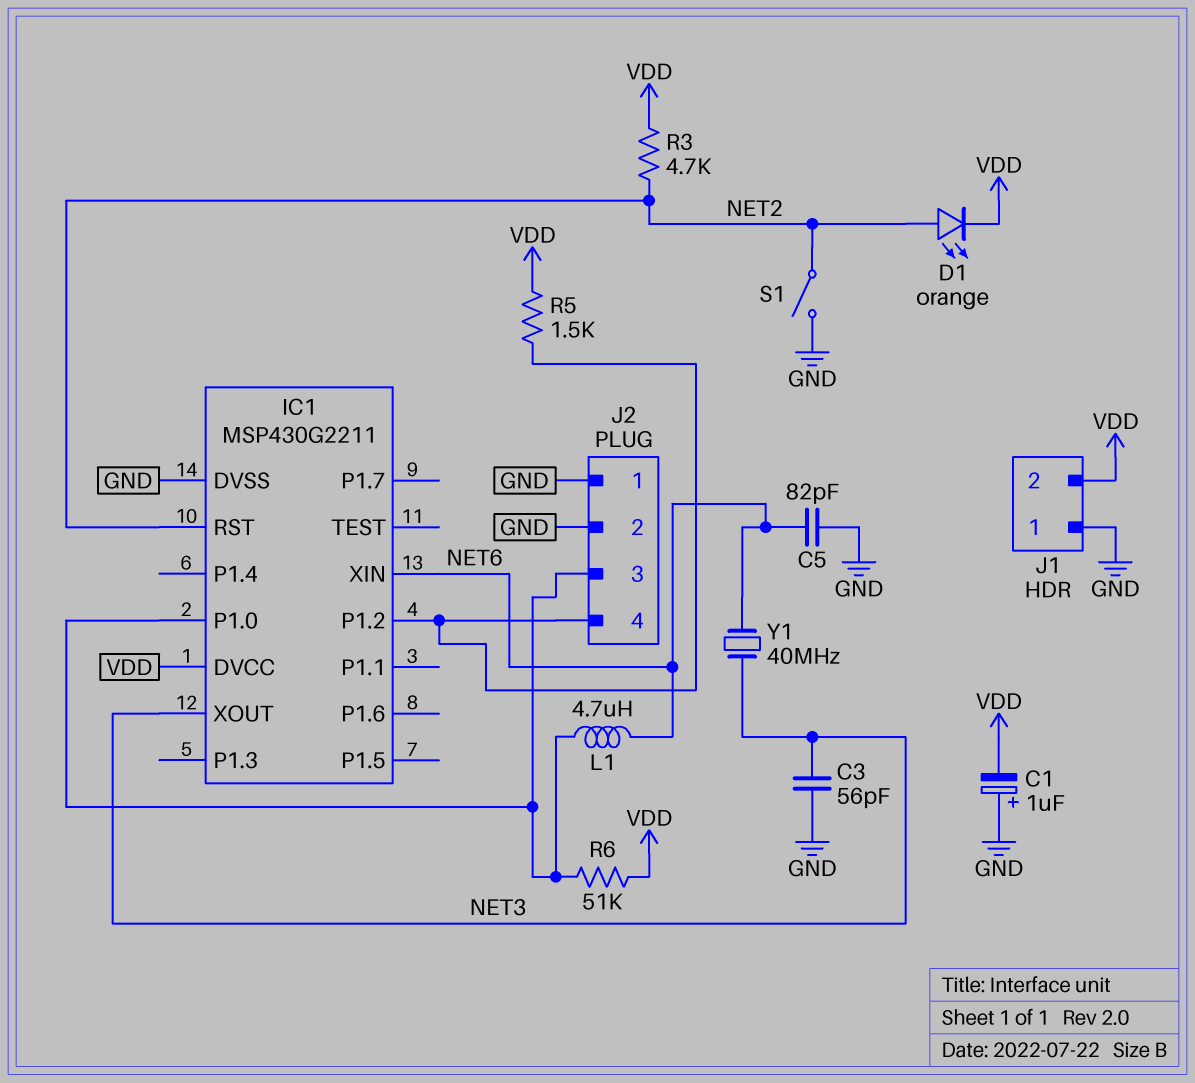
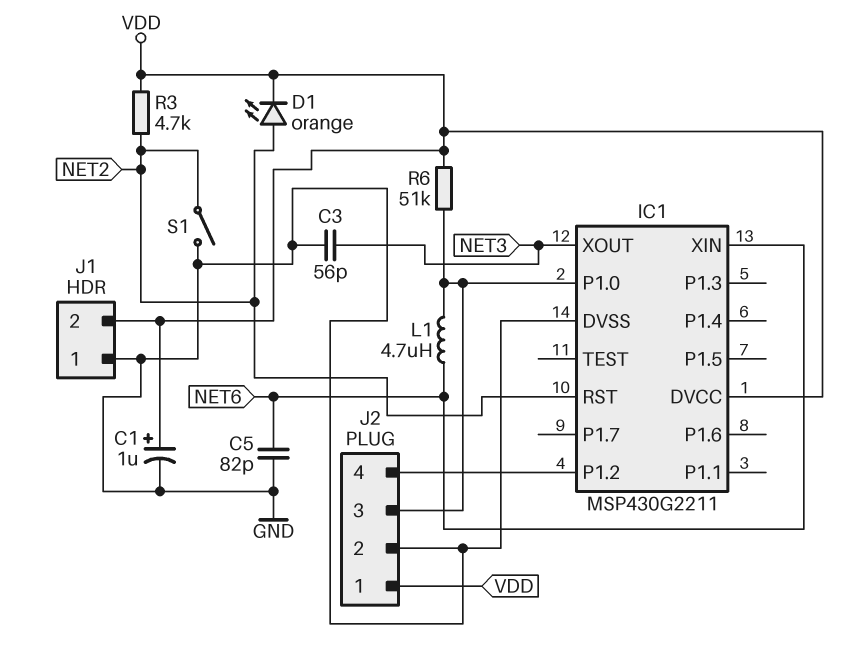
C1: 1uF (plus GND, minus VDD) -> 1uF (plus VDD, minus GND)
J2 pin 1: GND -> VDD
R5: 1.5k (IC1/P1.2, VDD) -> none
Y1: 40MHz (NET3, NET6) -> none

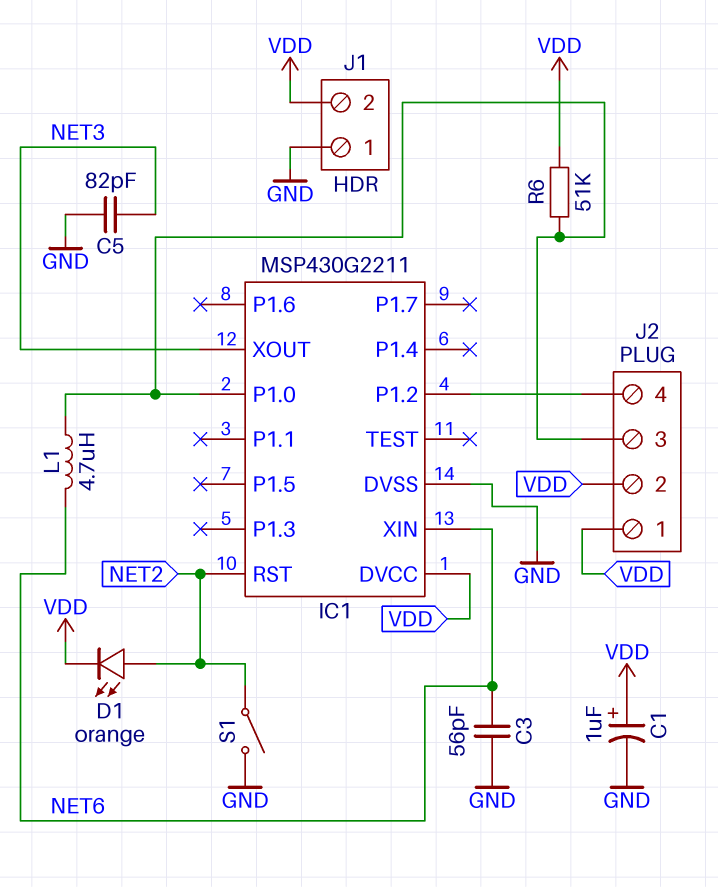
C3: 56pF (GND, NET3) -> 56pF (GND, NET6)
C5: 82pF (GND, NET6) -> 82pF (GND, NET3)
J2 pin 2: GND -> VDD
R3: 4.7k (NET2, VDD) -> none

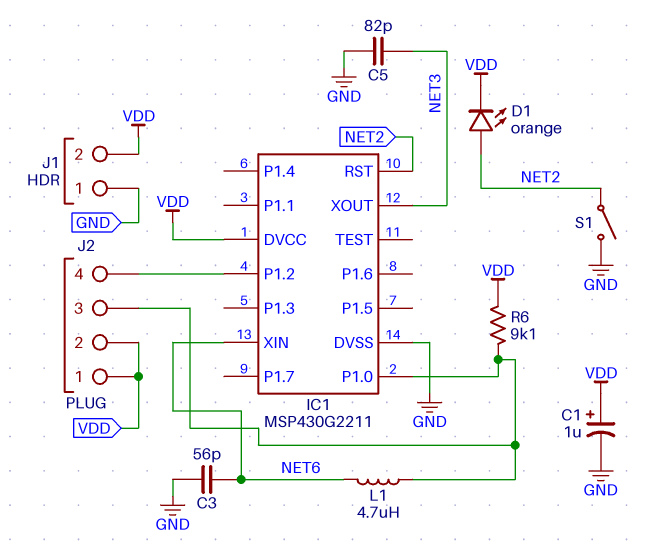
R6: 51k (IC1/P1.0, VDD) -> 9.1k (IC1/P1.0, VDD)

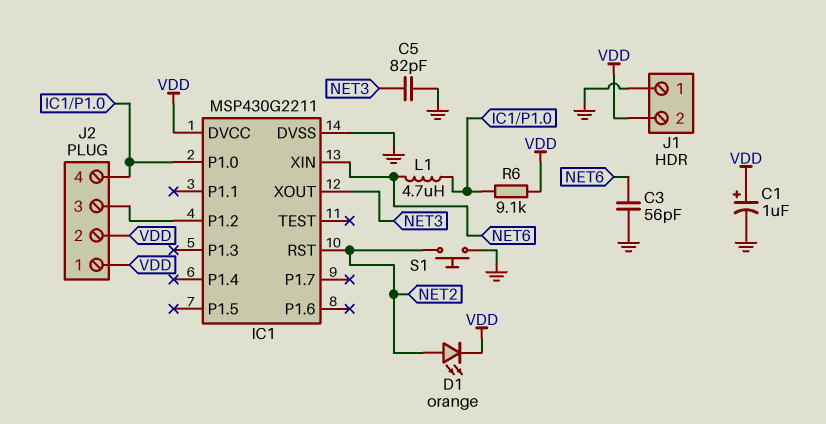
J2 pin 3: IC1/P1.0 -> IC1/P1.2
J2 pin 4: IC1/P1.2 -> IC1/P1.0
S1: switch (GND, NET2) -> button (GND, NET2)

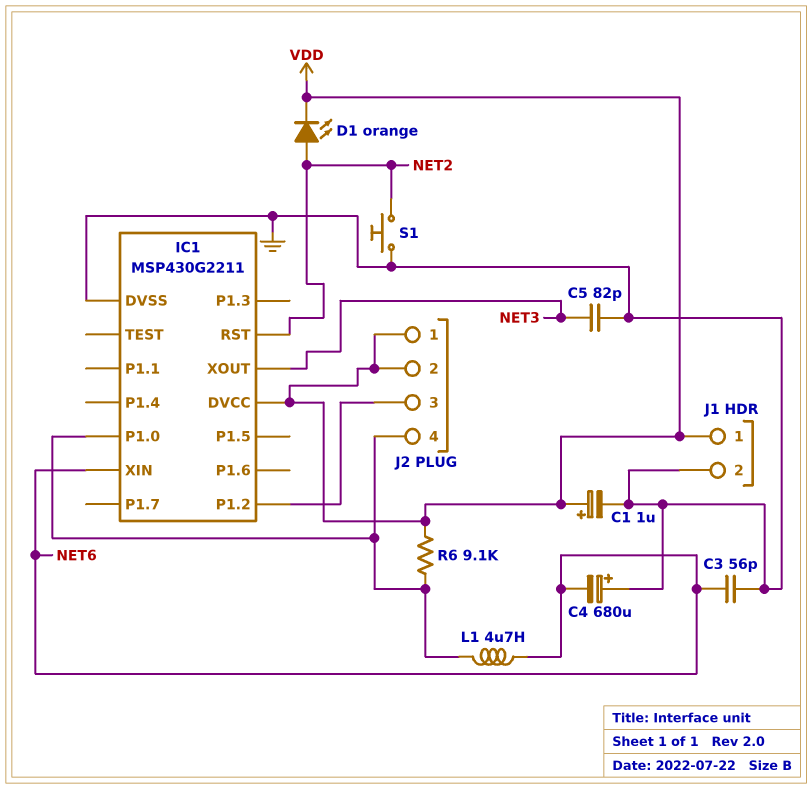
C4: none -> 680uF (plus GND, minus NET6)
J1 pin 1: GND -> VDD
J1 pin 2: VDD -> GND

